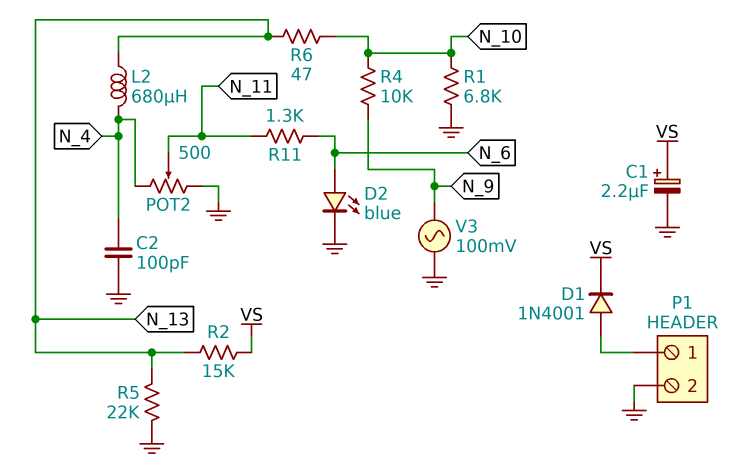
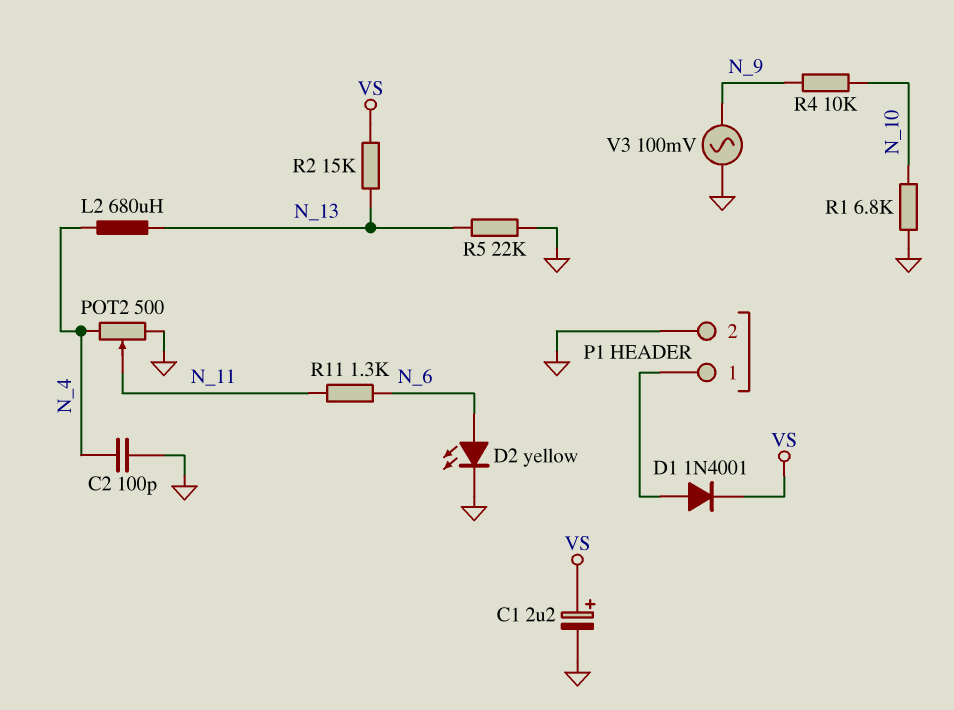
D2: LED blue (A N_6, K GND) -> LED yellow (A N_6, K GND)
R6: 47 (N_10, N_13) -> none

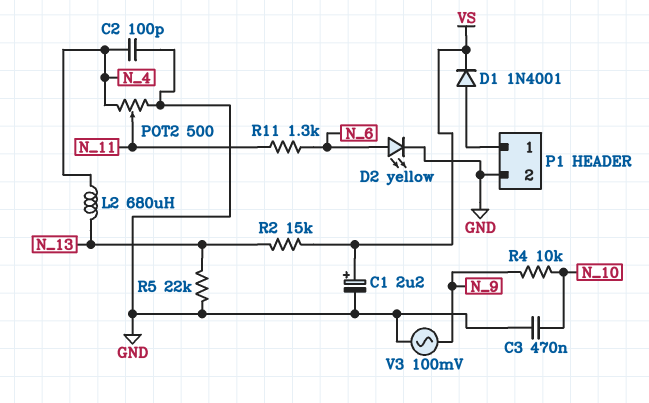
C3: none -> 470nF (GND, N_10)
R1: 6.8k (GND, N_10) -> none

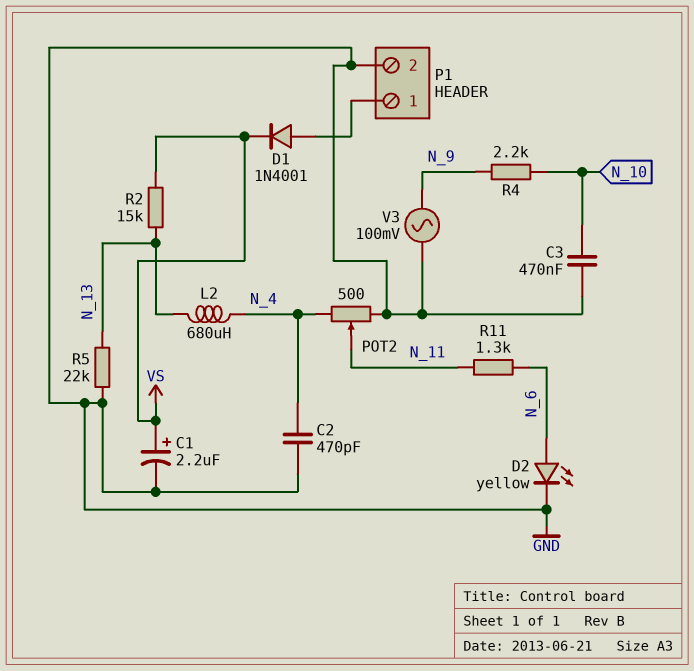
C2: 100pF (GND, N_4) -> 470pF (GND, N_4)
R4: 10k (N_9, N_10) -> 2.2k (N_9, N_10)

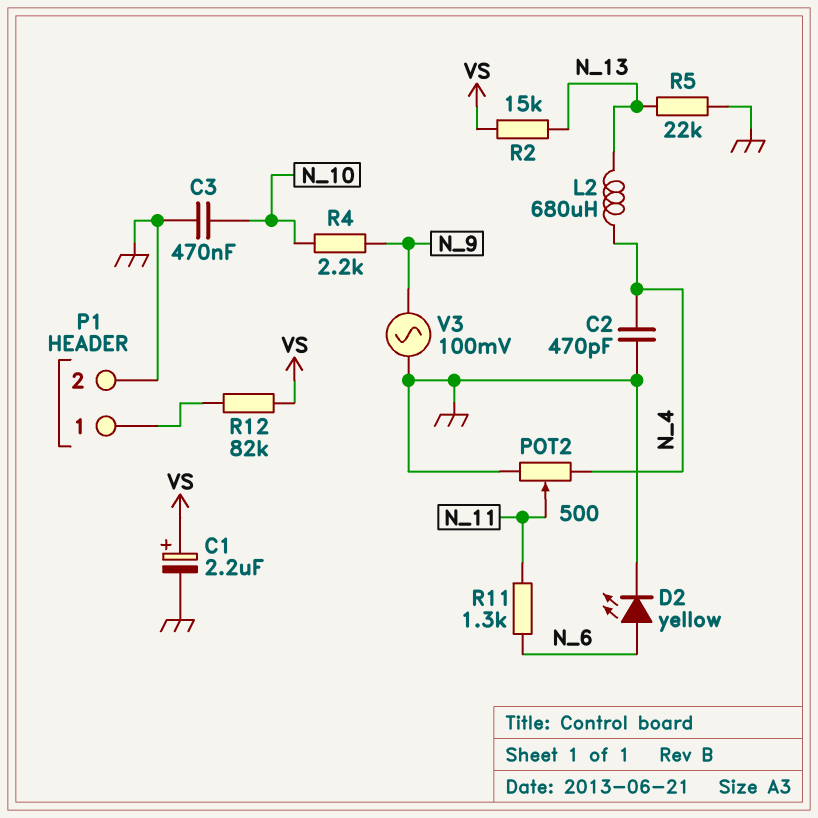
D1: diode 1N4001 (A P1/1, K VS) -> none
R12: none -> 82k (P1/1, VS)

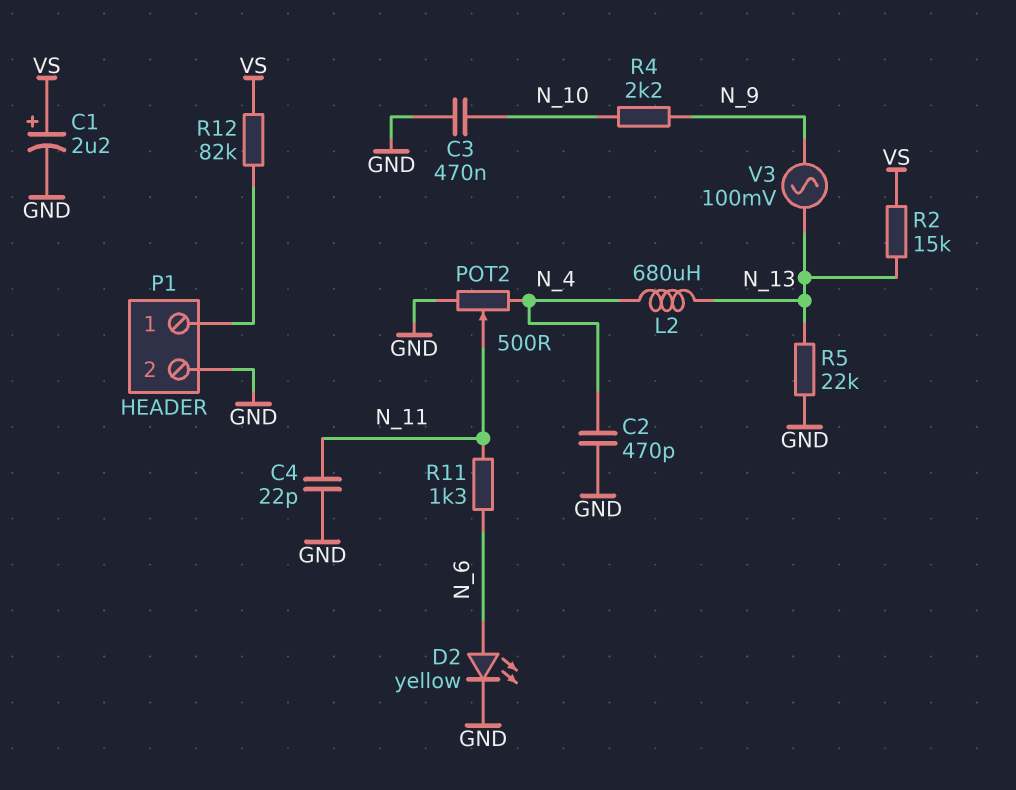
C4: none -> 22pF (GND, N_11)
V3: AC 100mV (GND, N_9) -> AC 100mV (N_9, N_13)

